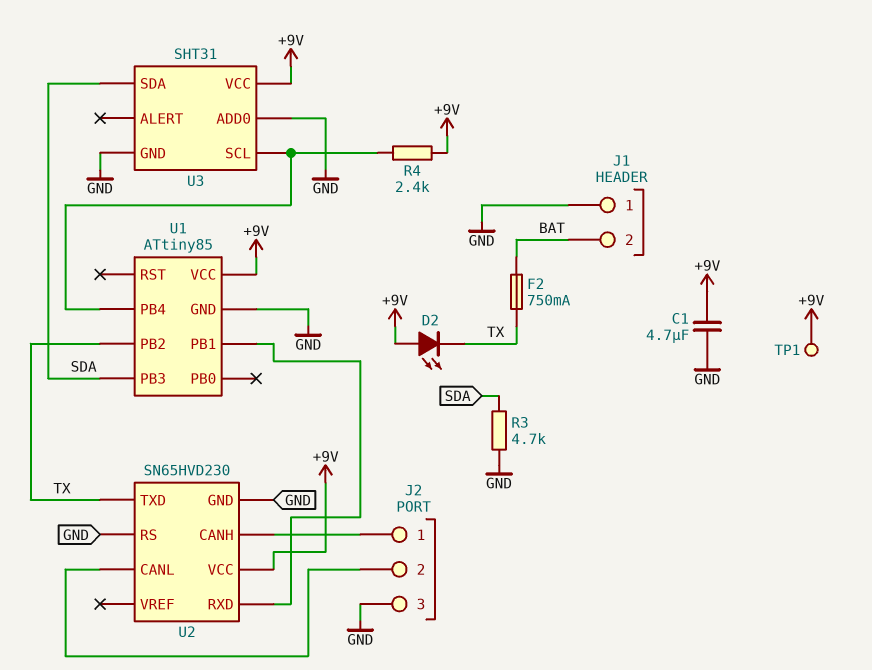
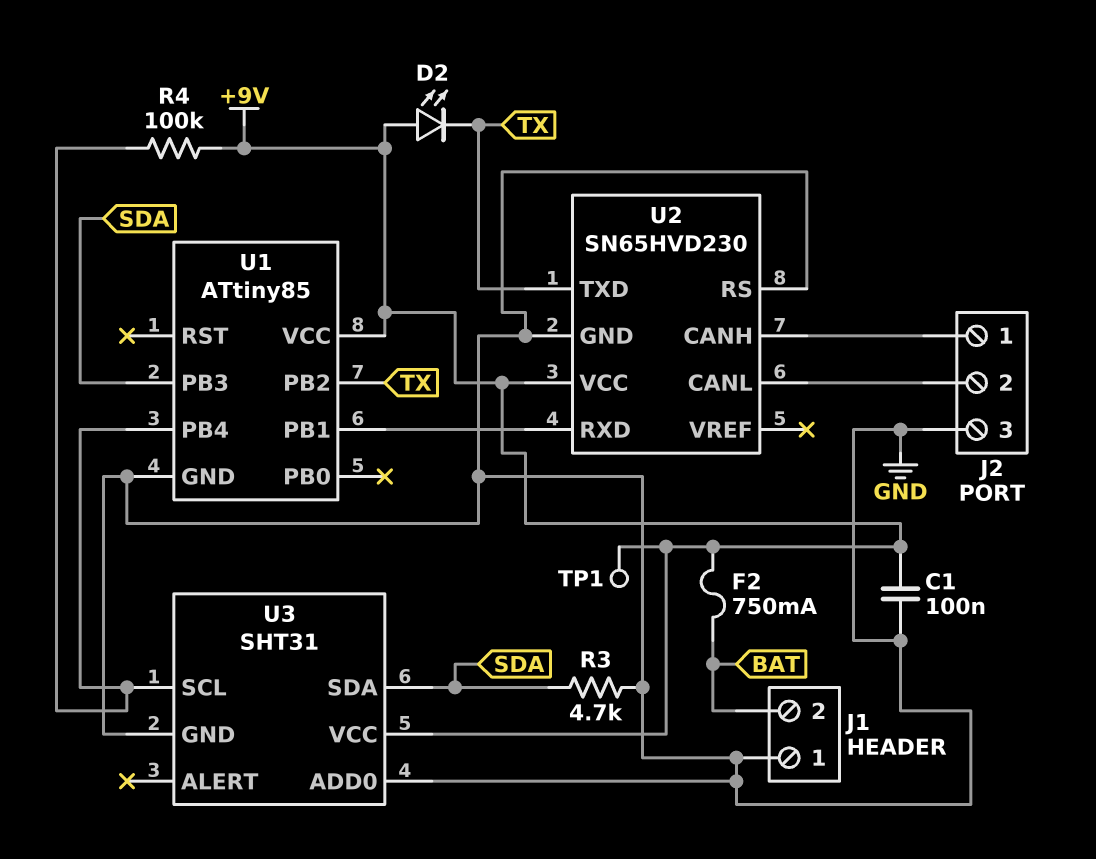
C1: 4.7uF (+9V, GND) -> 100nF (+9V, GND)
F2: 750mA (BAT, TX) -> 750mA (+9V, BAT)
R4: 2.4k (+9V, U1/PB4) -> 100k (+9V, U1/PB4)

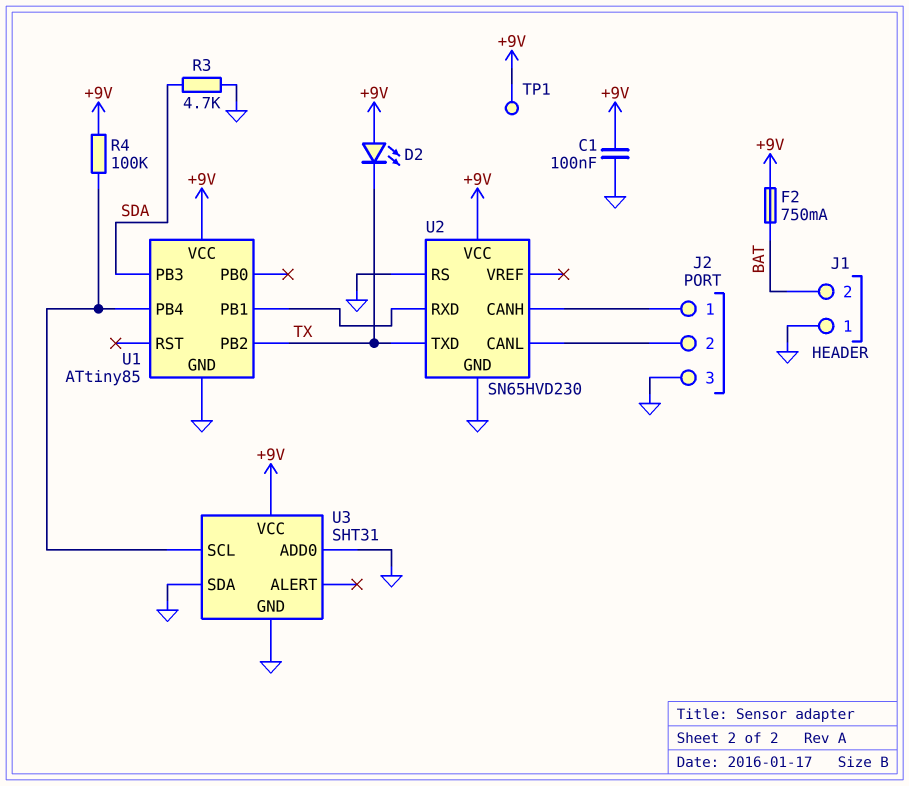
U3 pin SDA: SDA -> GND

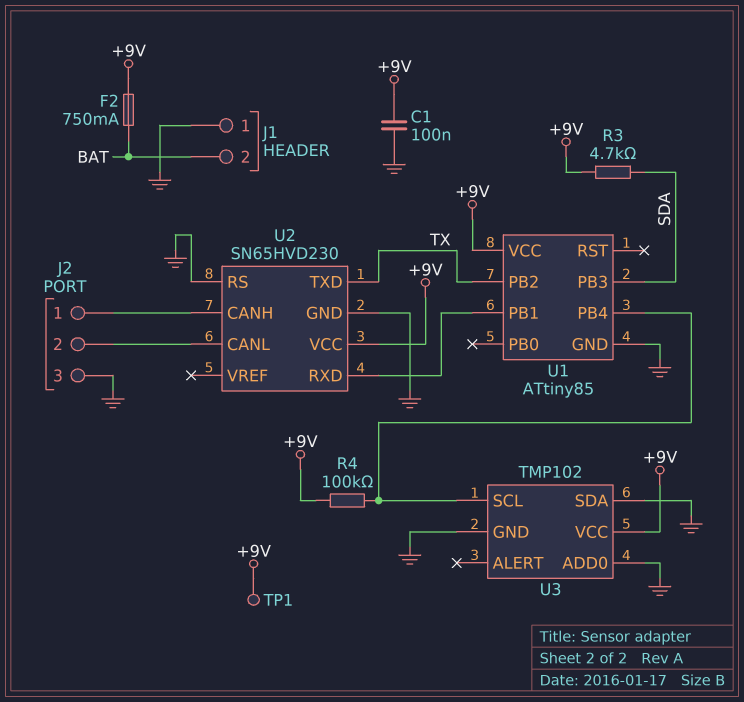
D2: LED (A +9V, K TX) -> none
R3: 4.7k (GND, SDA) -> 4.7k (+9V, SDA)
U3: SHT31 -> TMP102

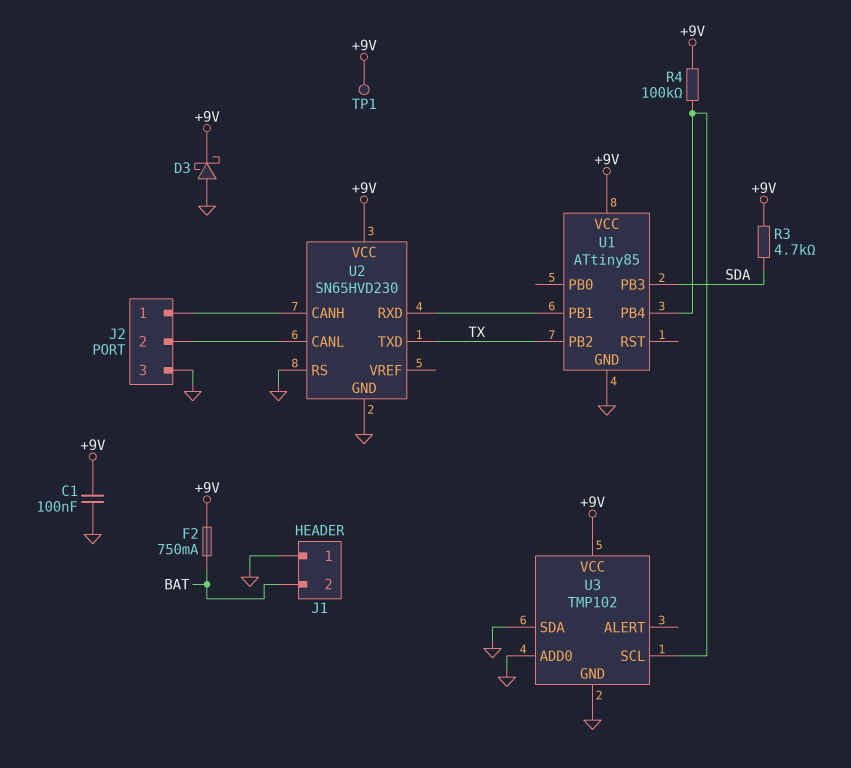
D3: none -> schottky (A GND, K +9V)

